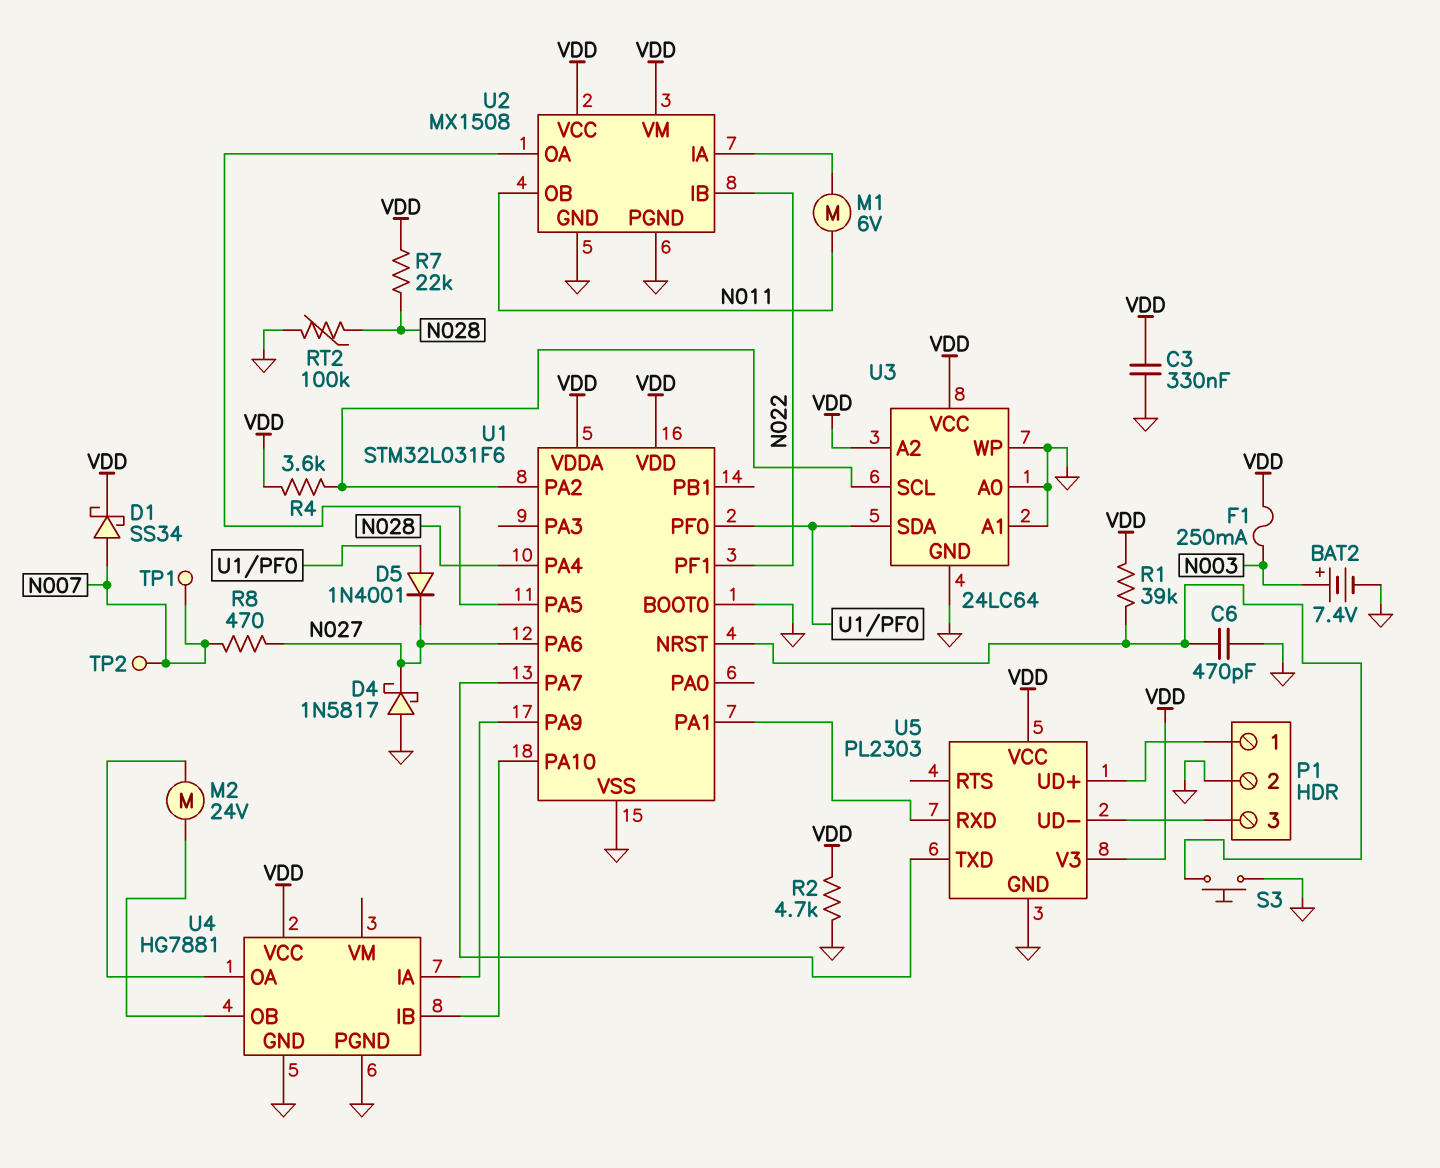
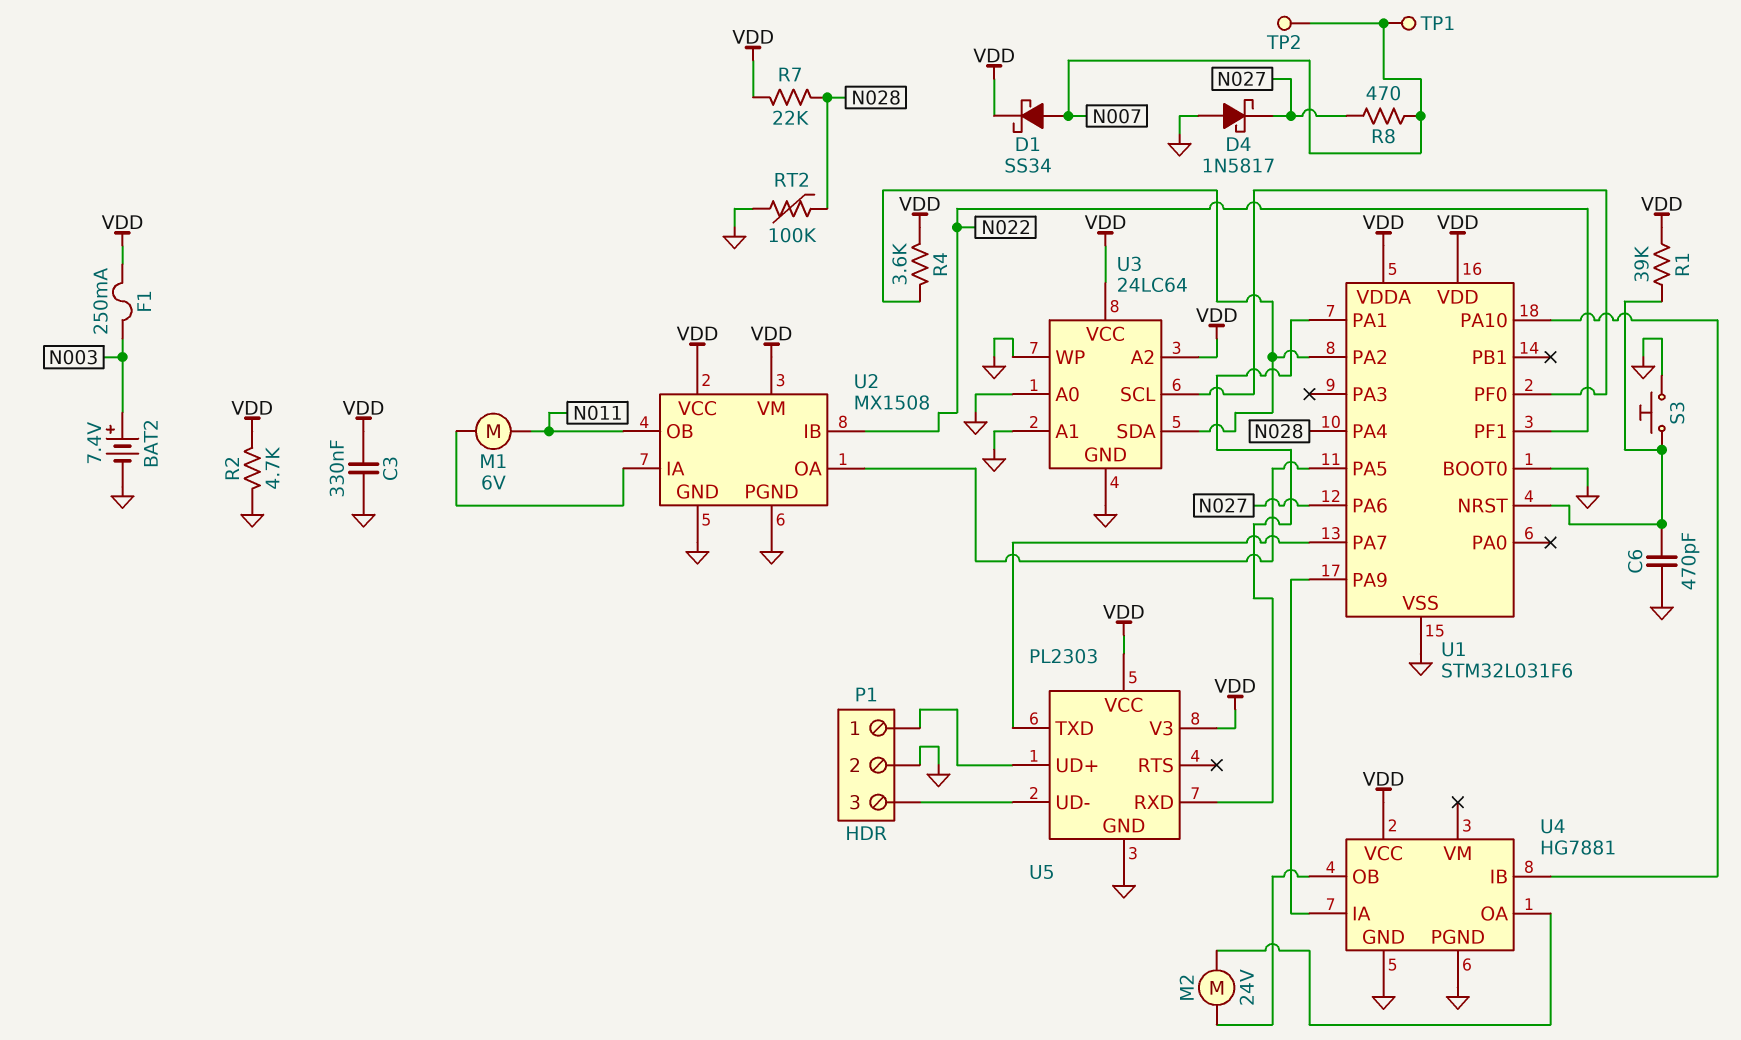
D5: diode 1N4001 (A U1/PF0, K N027) -> none
U3 pin SCL: U1/PA2 -> U1/PF0
U3 pin SDA: U1/PF0 -> U1/PA2

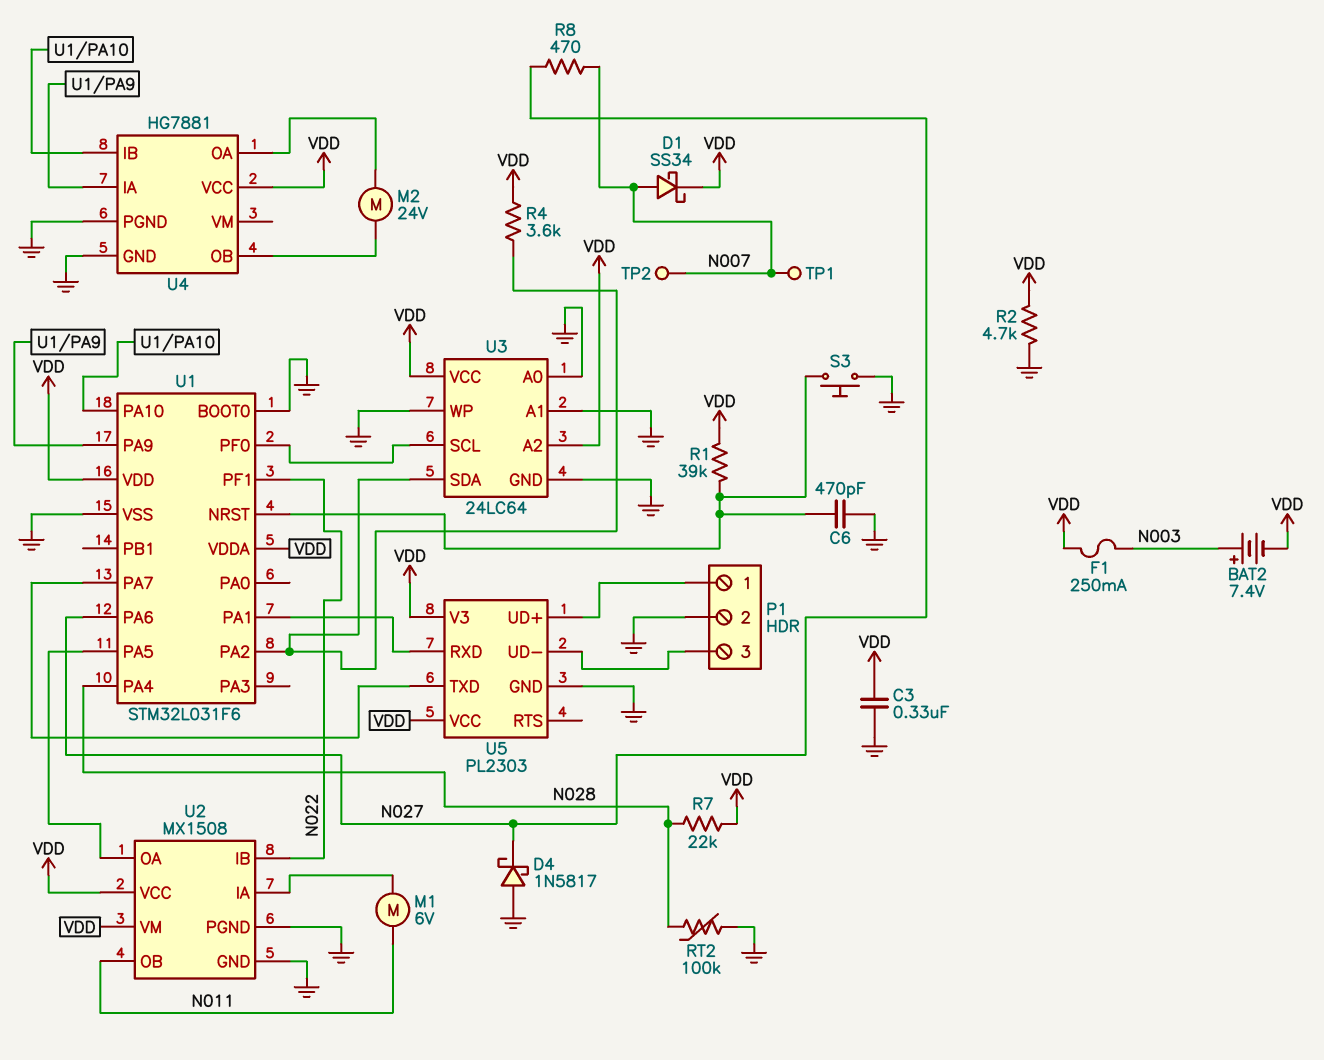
BAT2: 7.4V (plus N003, minus GND) -> 7.4V (plus N003, minus VDD)

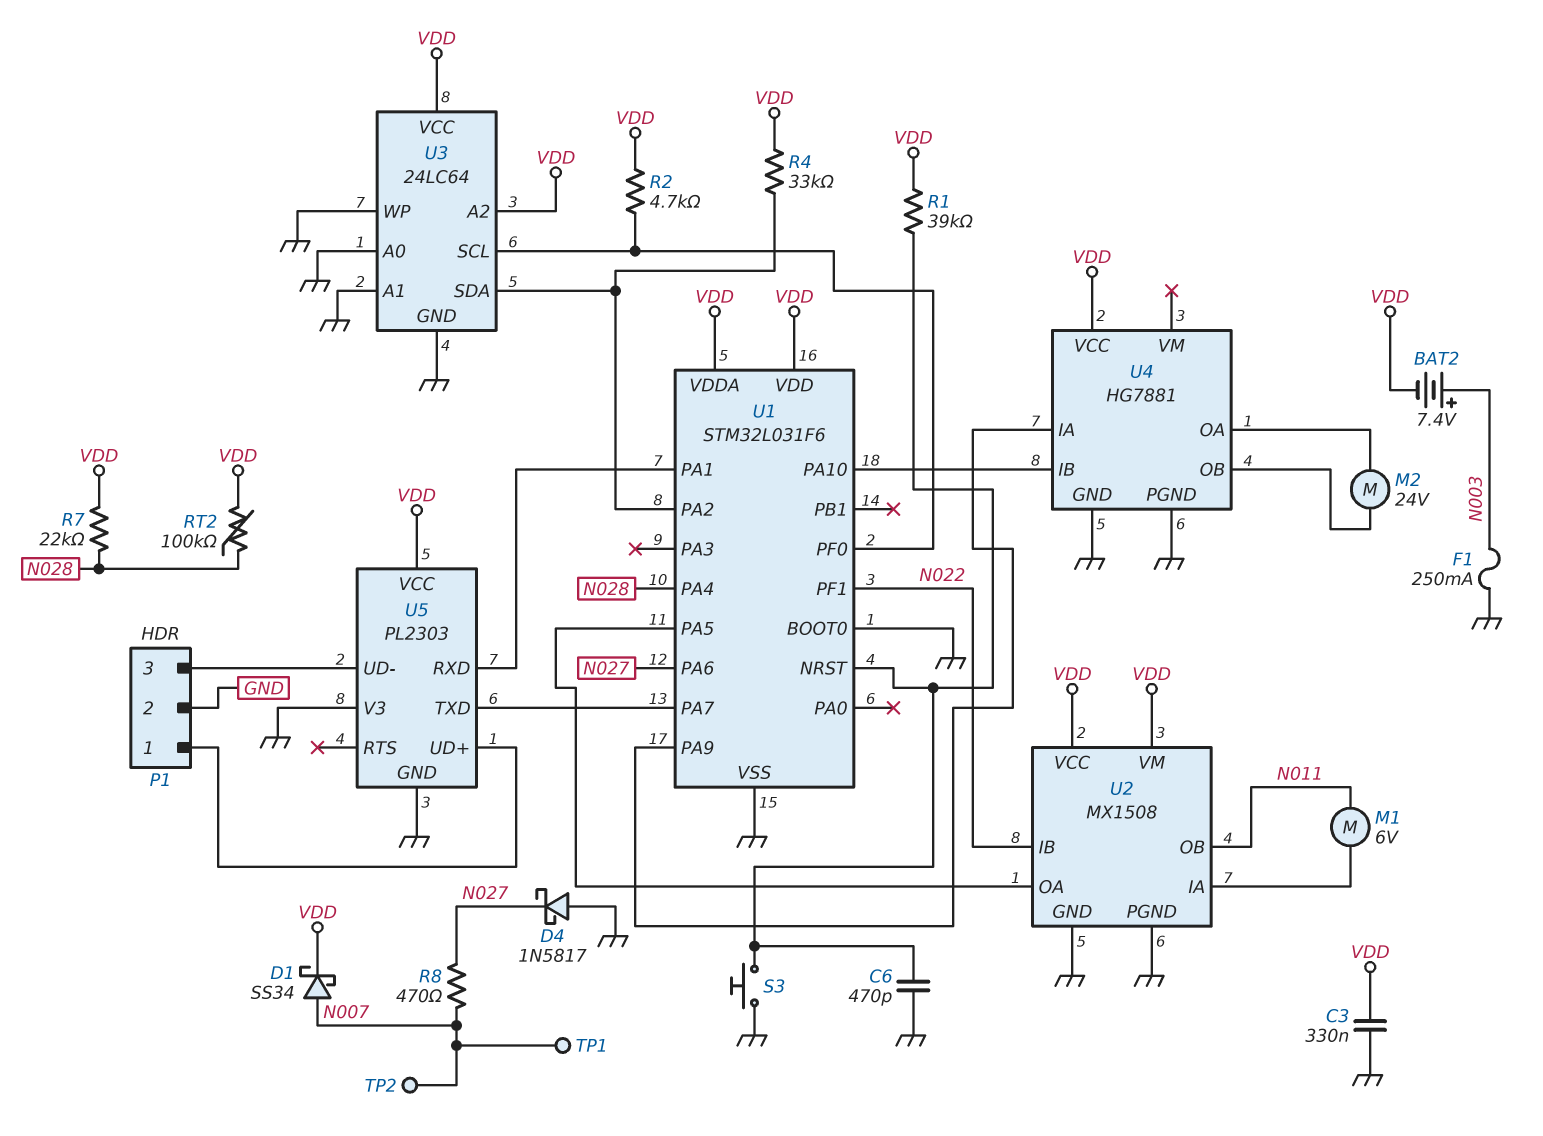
F1: 250mA (N003, VDD) -> 250mA (GND, N003)
R2: 4.7k (GND, VDD) -> 4.7k (U1/PF0, VDD)
R4: 3.6k (U1/PA2, VDD) -> 33k (U1/PA2, VDD)
RT2: 100k (GND, N028) -> 100k (N028, VDD)
U5 pin V3: VDD -> GND

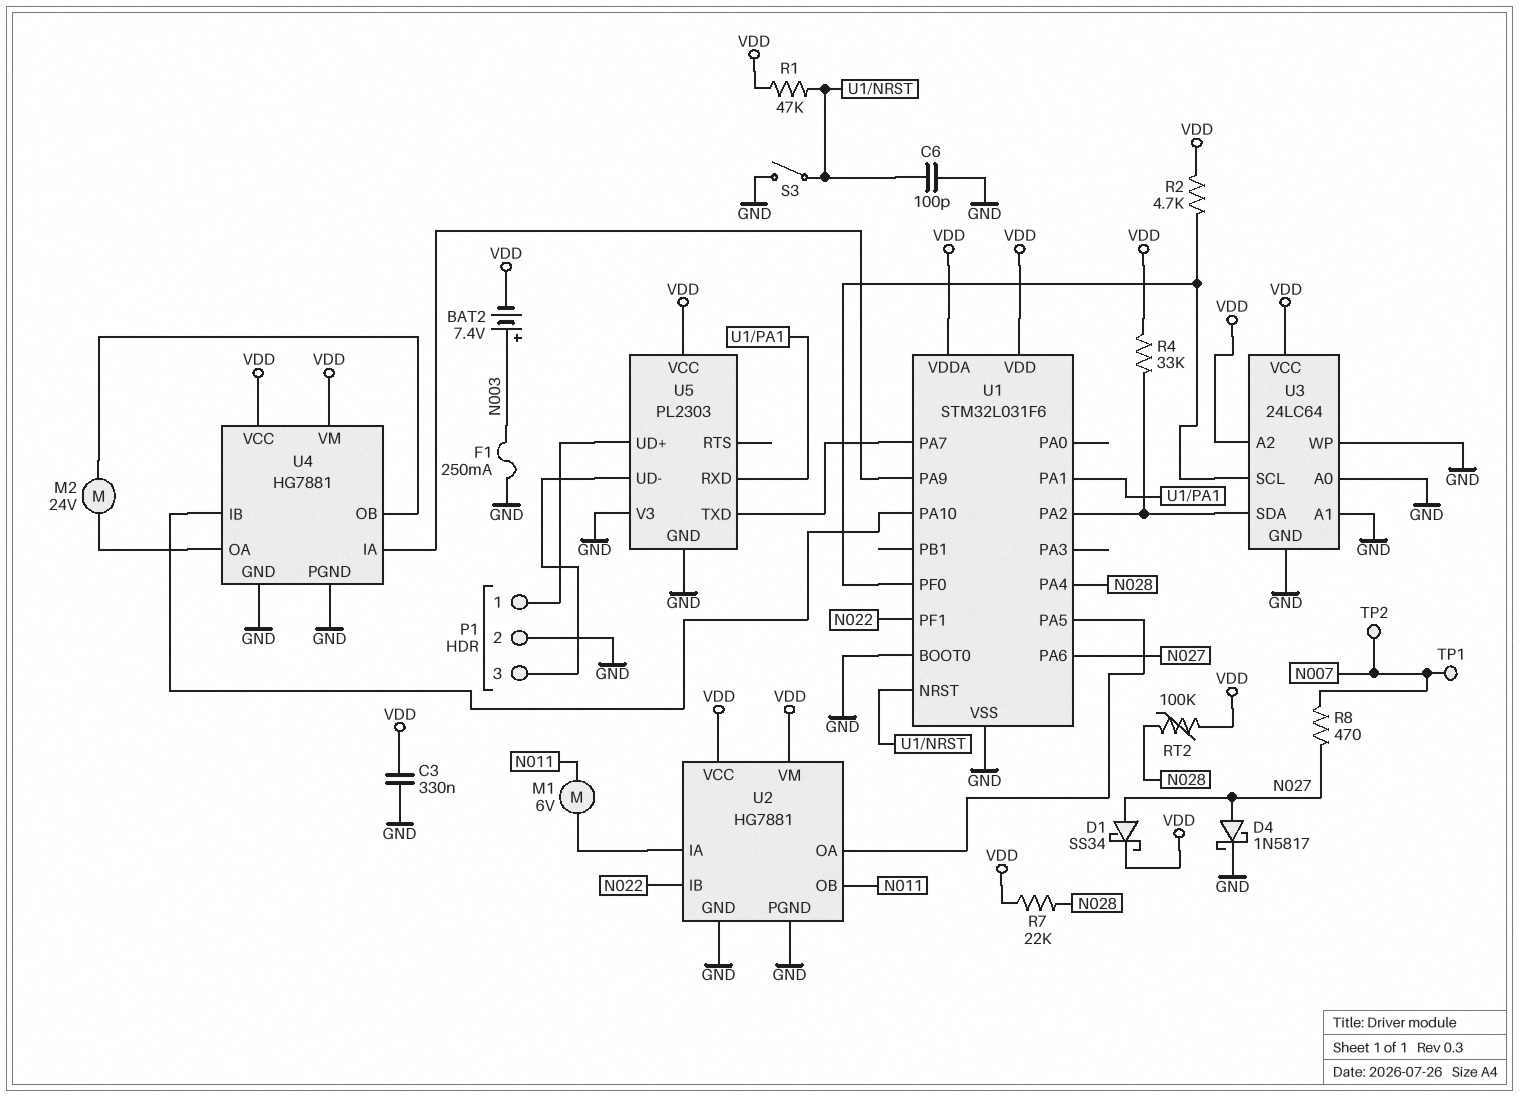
C6: 470pF (GND, U1/NRST) -> 100pF (GND, U1/NRST)
D1: schottky SS34 (A N007, K VDD) -> schottky SS34 (A N027, K VDD)
D4: schottky 1N5817 (A GND, K N027) -> schottky 1N5817 (A N027, K GND)
R1: 39k (U1/NRST, VDD) -> 47k (U1/NRST, VDD)
S3: button (GND, U1/NRST) -> switch (GND, U1/NRST)
U2: MX1508 -> HG7881
U4 pin VM: none -> VDD

